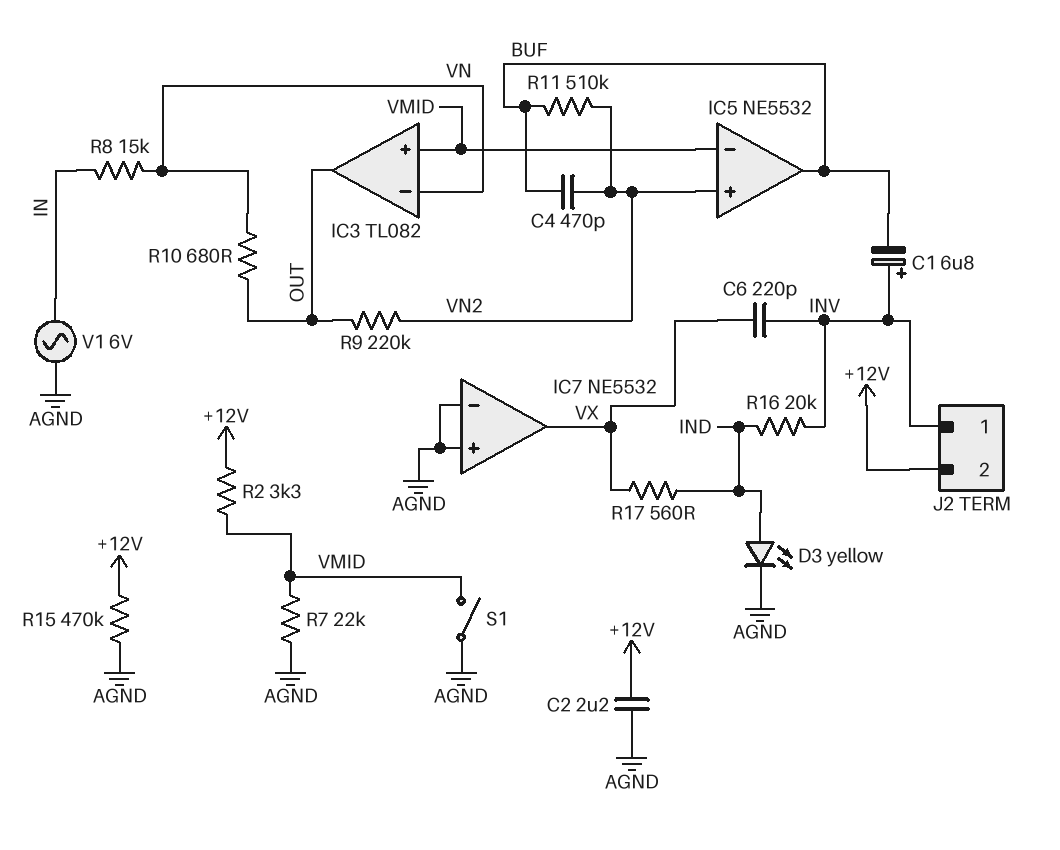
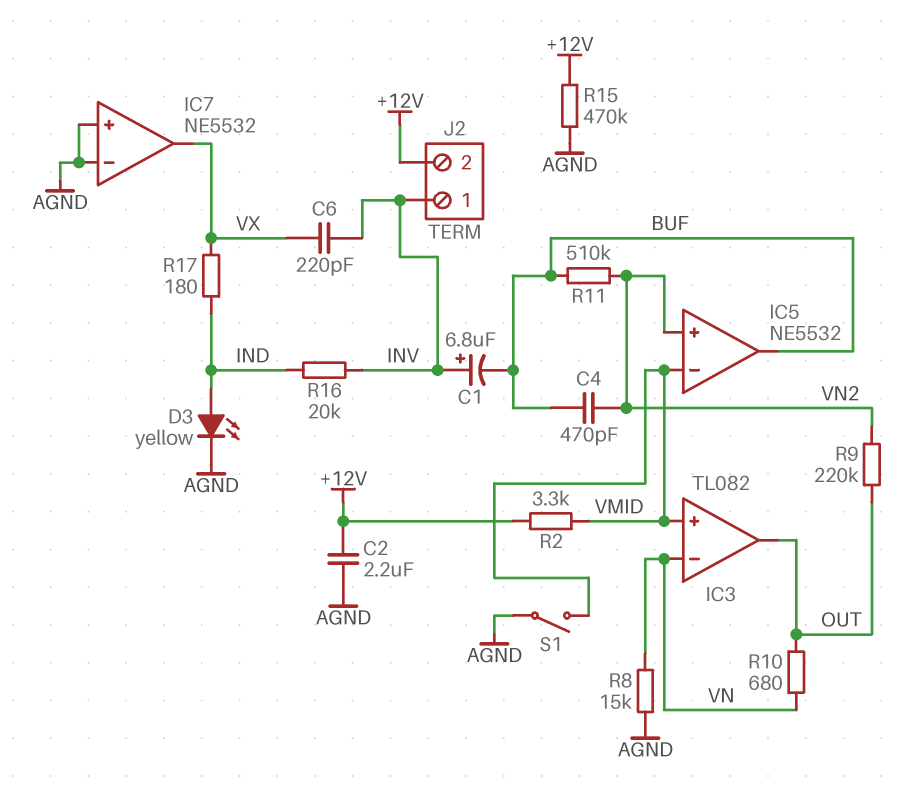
R7: 22k (AGND, VMID) -> none
R8: 15k (IN, VN) -> 15k (AGND, VN)
R17: 560 (IND, VX) -> 180 (IND, VX)
V1: AC 6V (AGND, IN) -> none

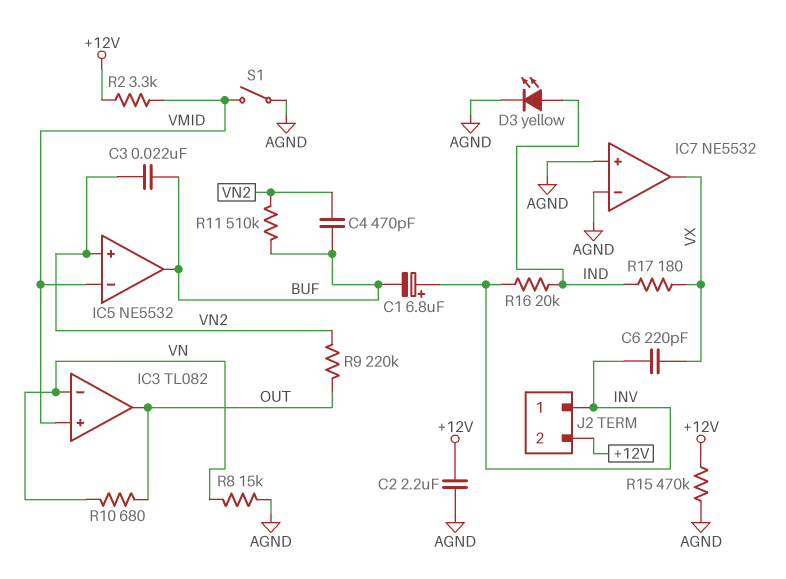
C3: none -> 22nF (BUF, VN2)

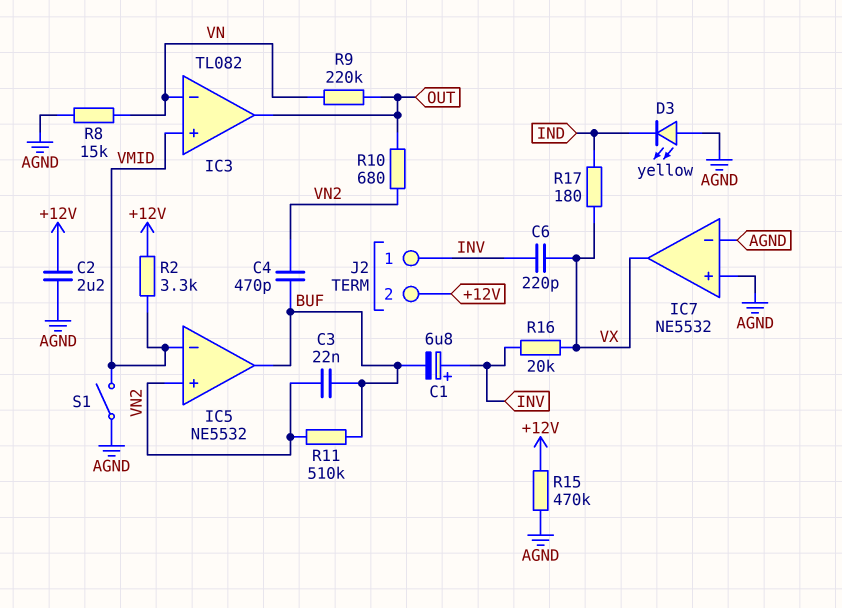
D3: LED yellow (A IND, K AGND) -> LED yellow (A AGND, K IND)
R9: 220k (OUT, VN2) -> 220k (OUT, VN)
R10: 680 (OUT, VN) -> 680 (OUT, VN2)
R16: 20k (IND, INV) -> 20k (INV, VX)

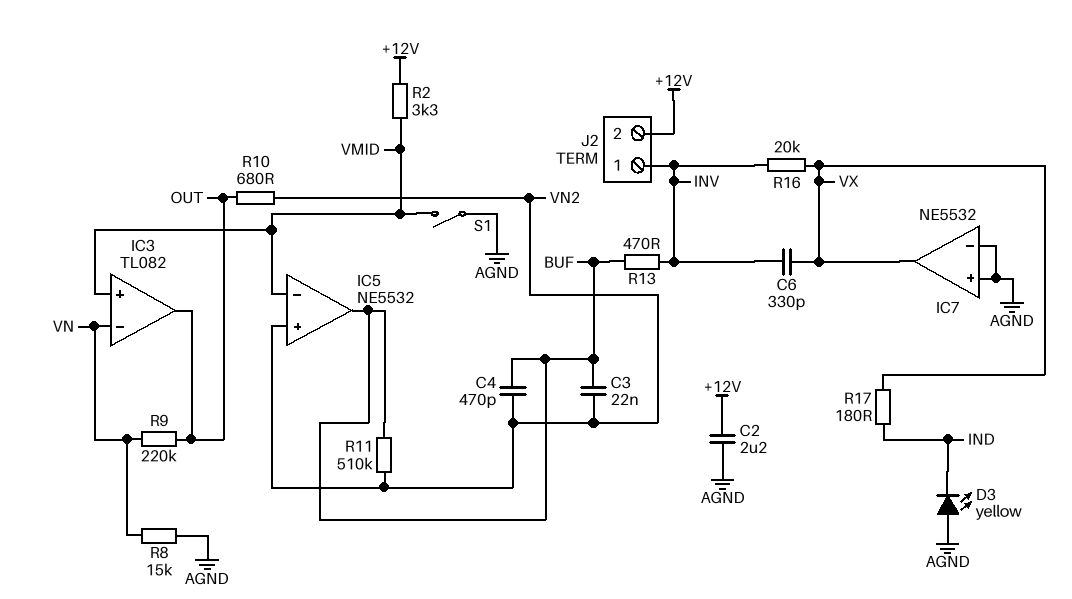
C1: 6.8uF (plus INV, minus BUF) -> none
C6: 220pF (INV, VX) -> 330pF (INV, VX)
R13: none -> 470 (BUF, INV)
R15: 470k (+12V, AGND) -> none

